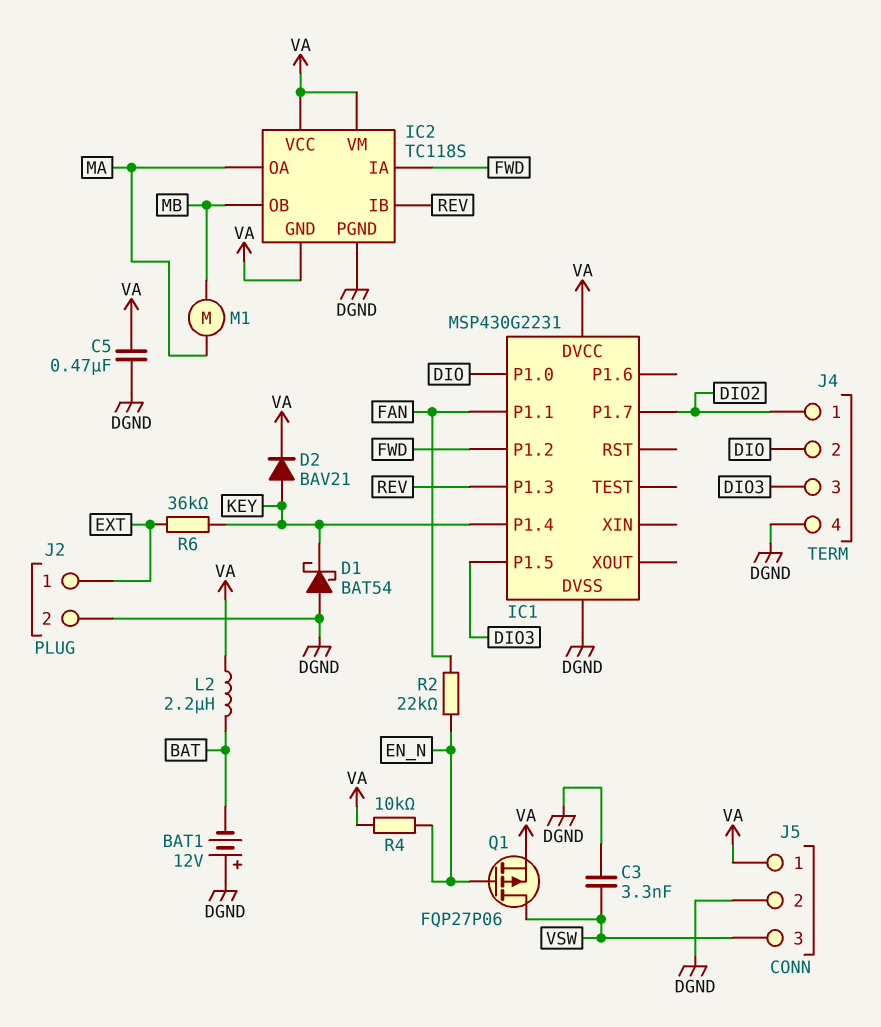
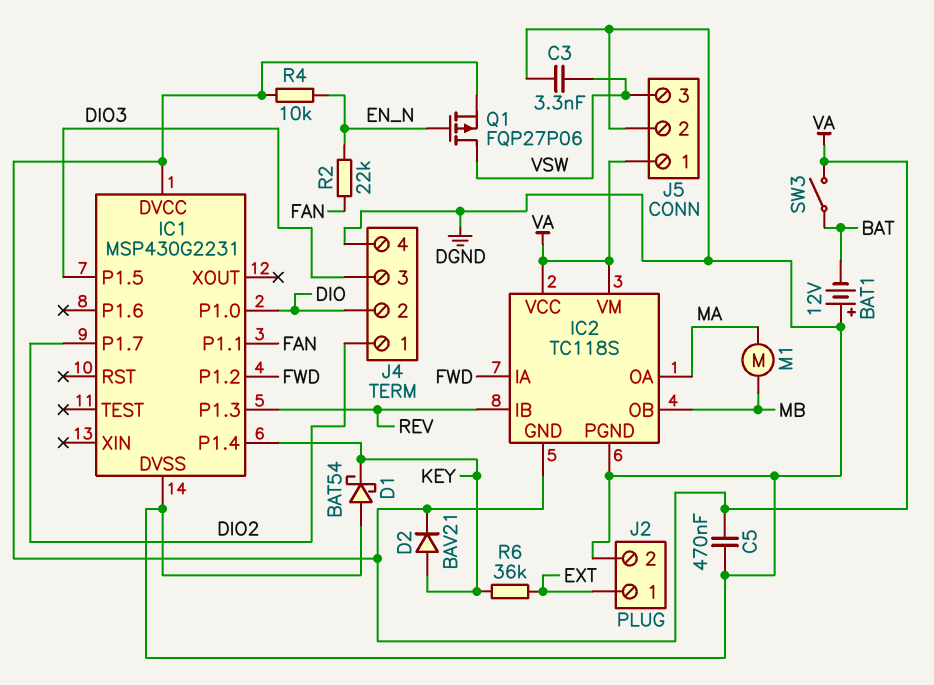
L2: 2.2uH (BAT, VA) -> none
SW3: none -> switch (BAT, VA)

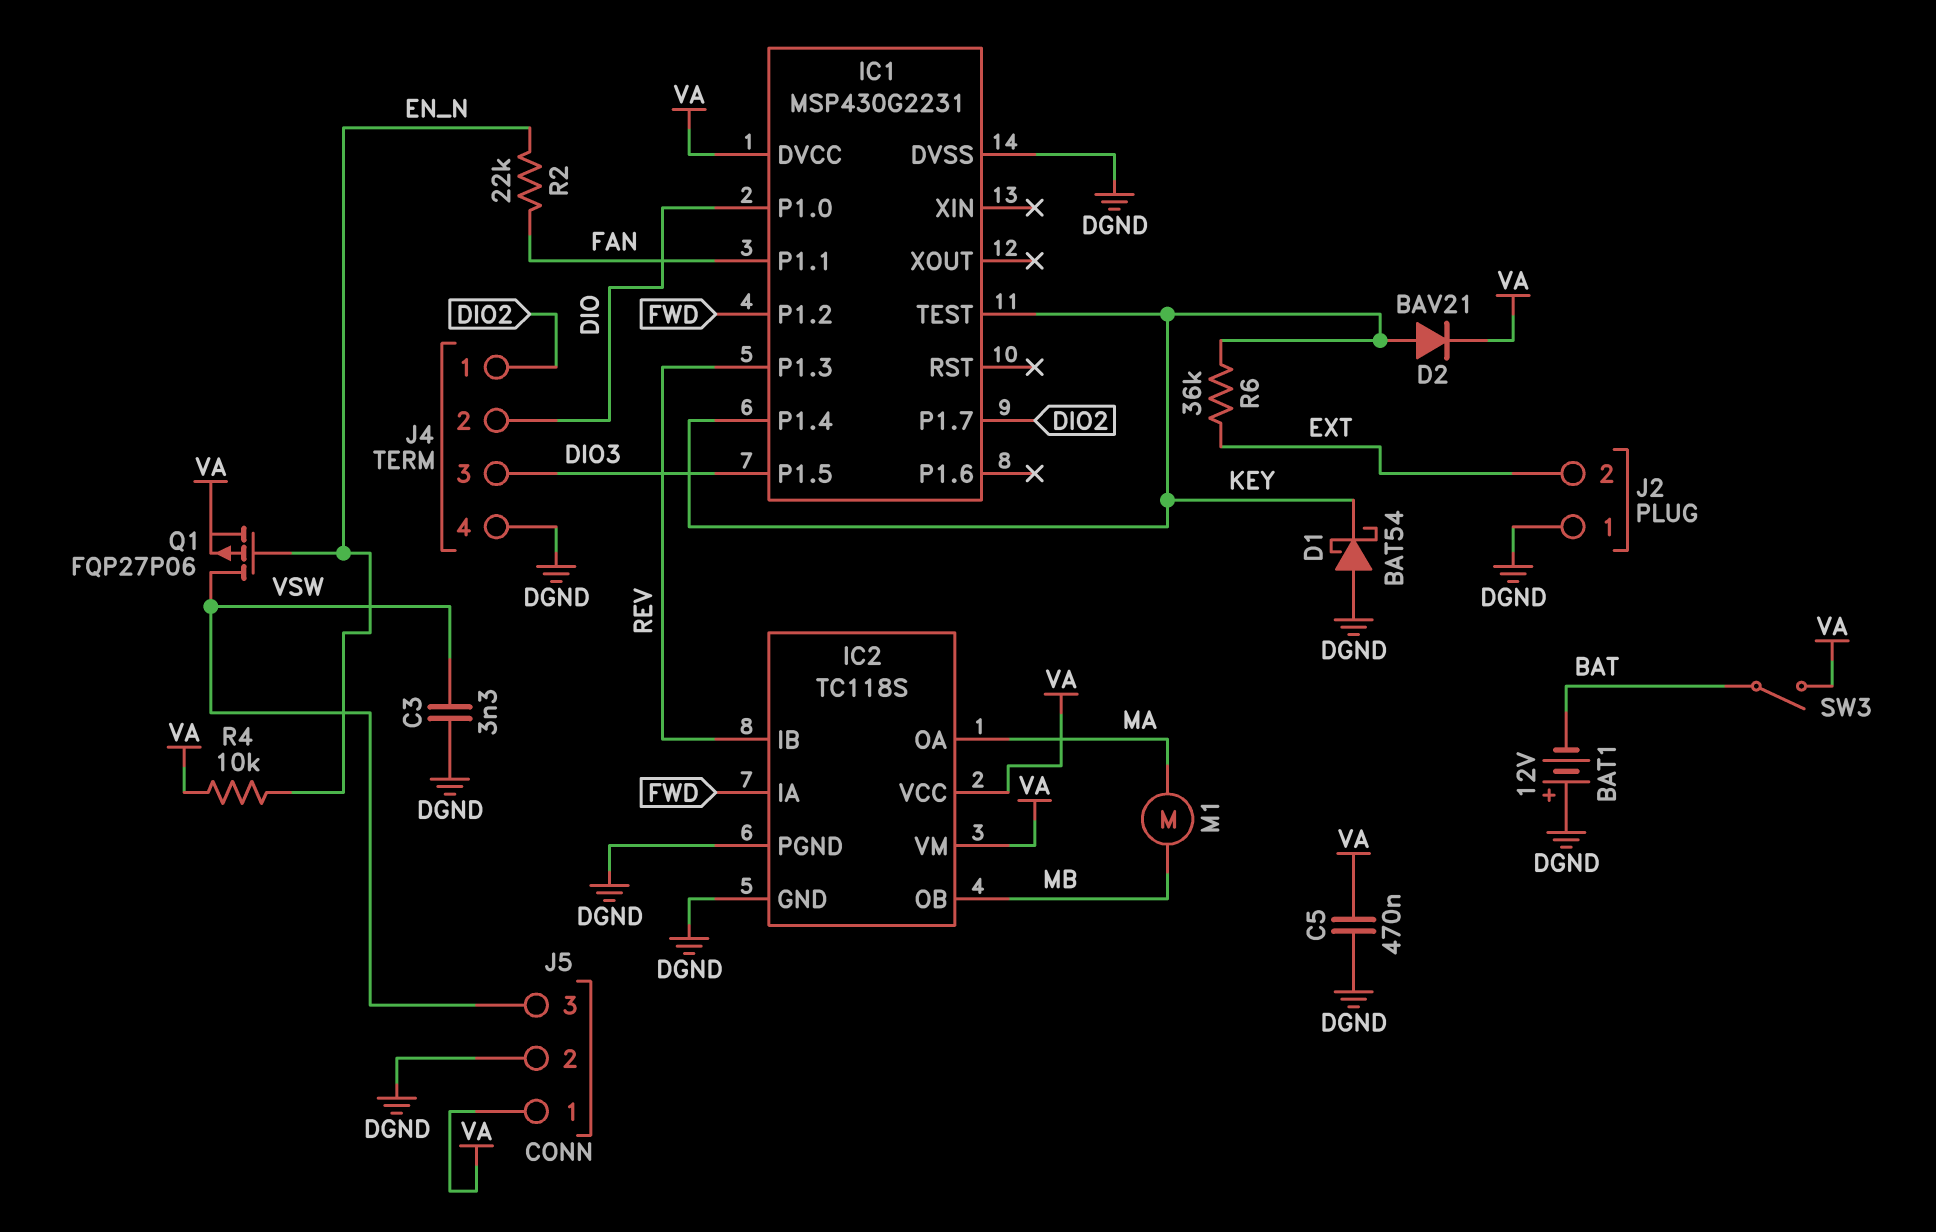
IC1 pin TEST: none -> KEY
IC2 pin GND: VA -> DGND
J2 pin 1: EXT -> DGND
J2 pin 2: DGND -> EXT

